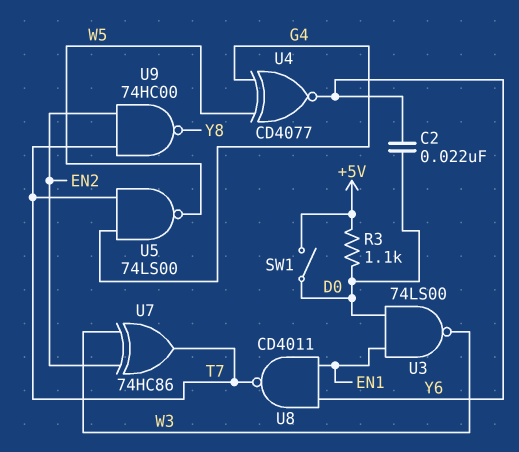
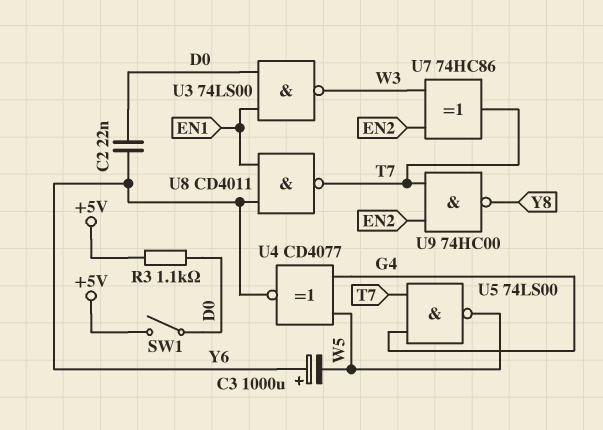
C3: none -> 1000uF (plus Y6, minus W5)

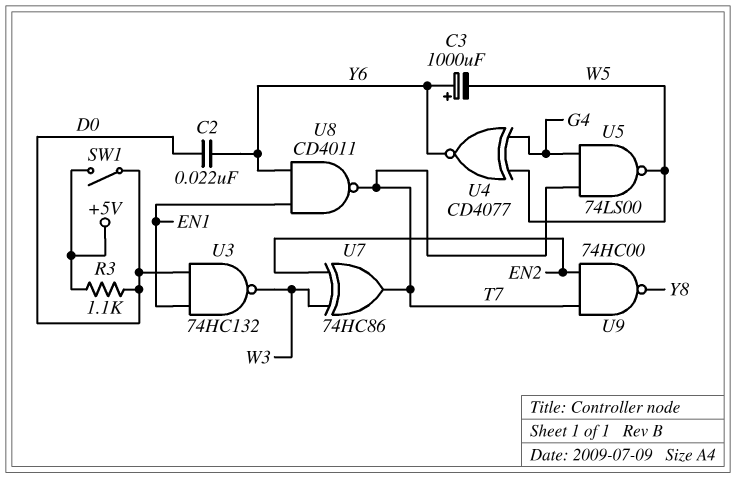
U3: NAND 74LS00 (in D0, in EN1, out W3) -> NAND 74HC132 (in D0, in EN1, out W3)

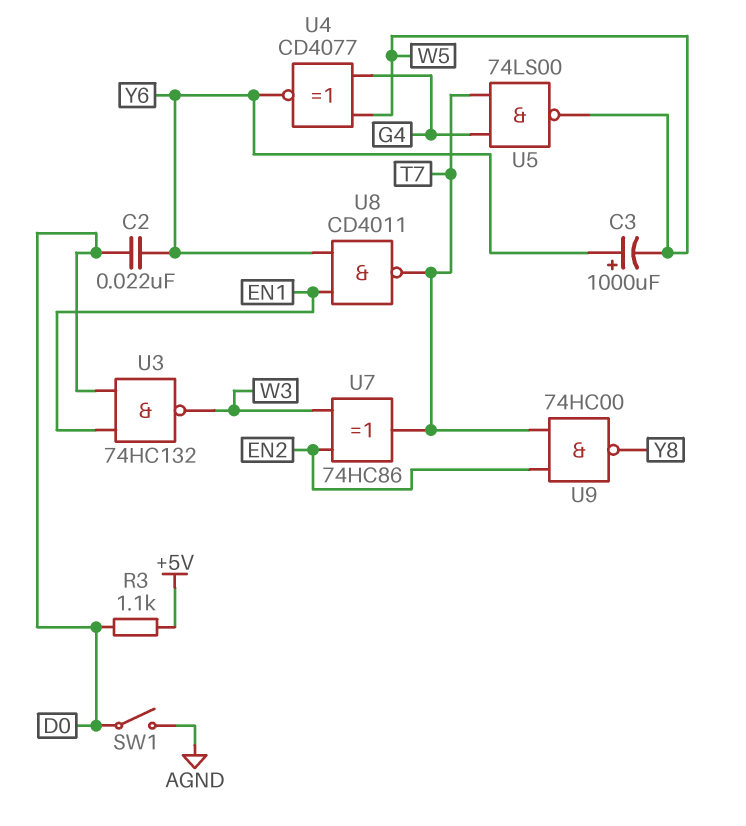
SW1: switch (+5V, D0) -> switch (AGND, D0)

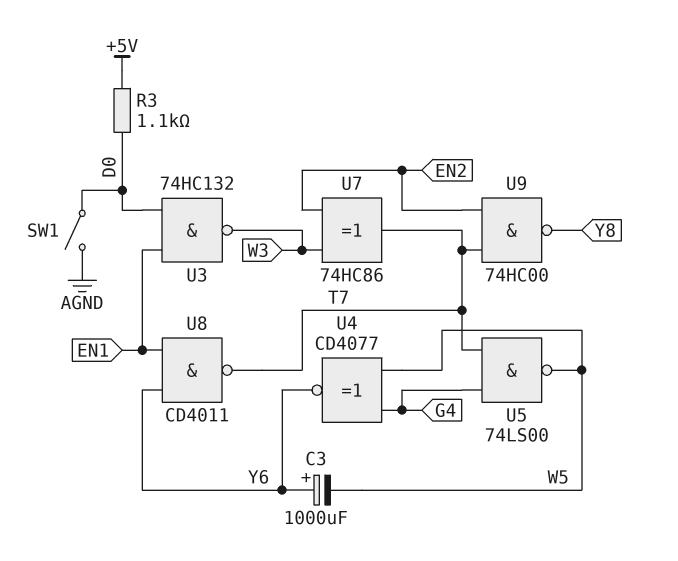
C2: 22nF (D0, Y6) -> none

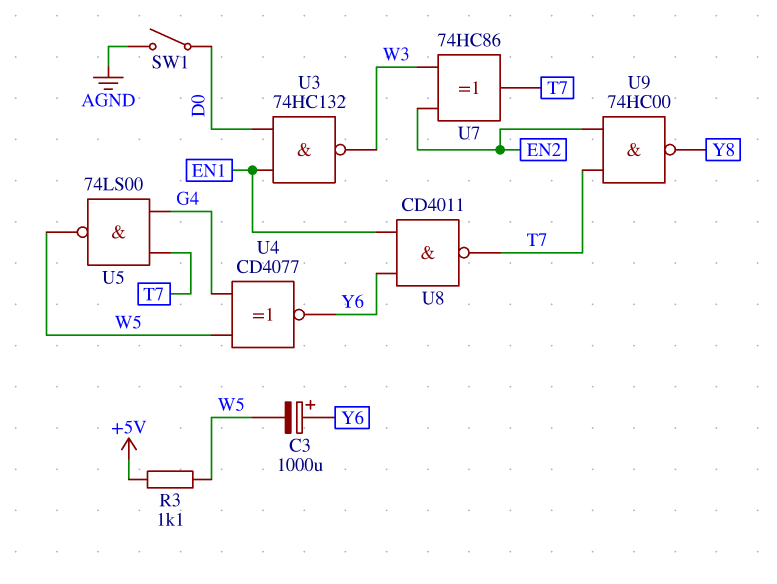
R3: 1.1k (+5V, D0) -> 1.1k (+5V, W5)

